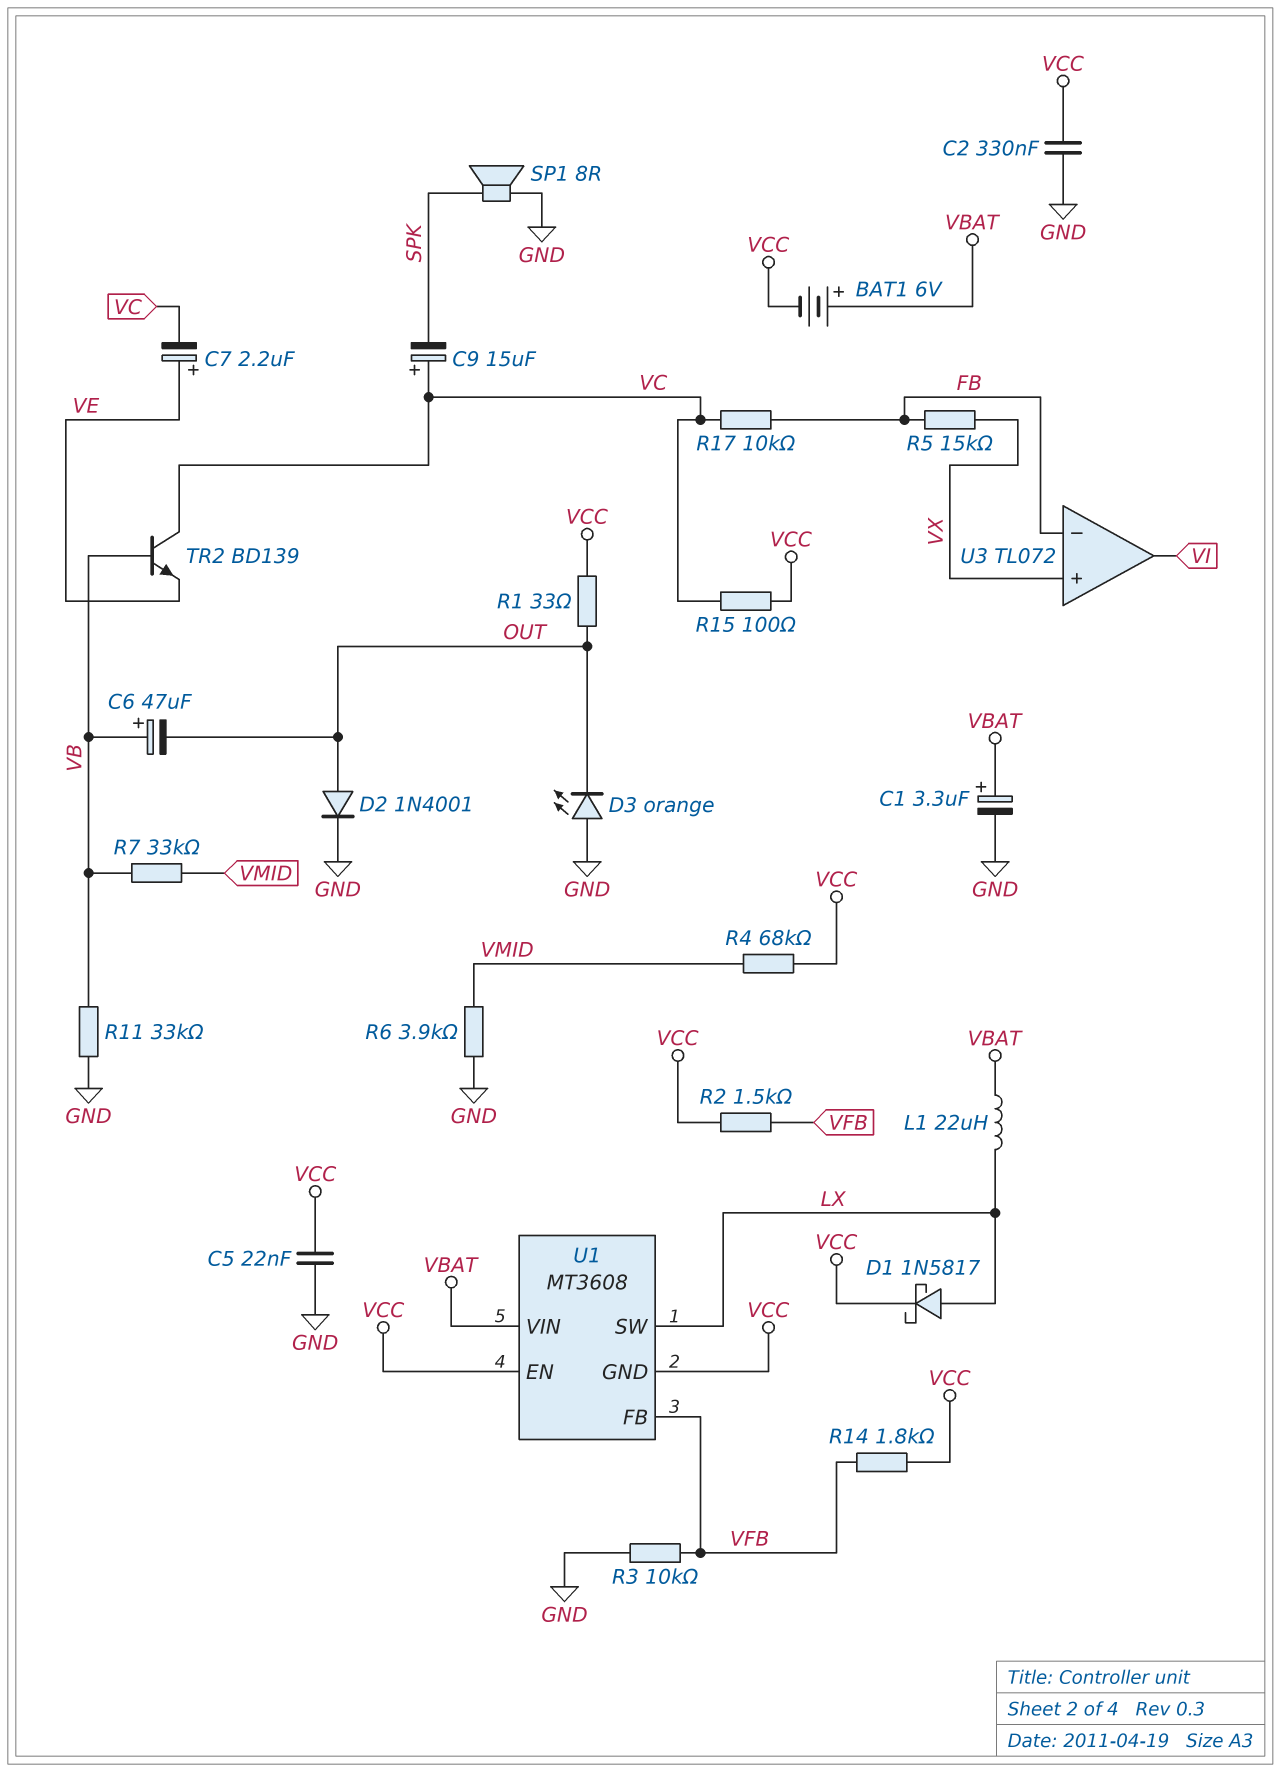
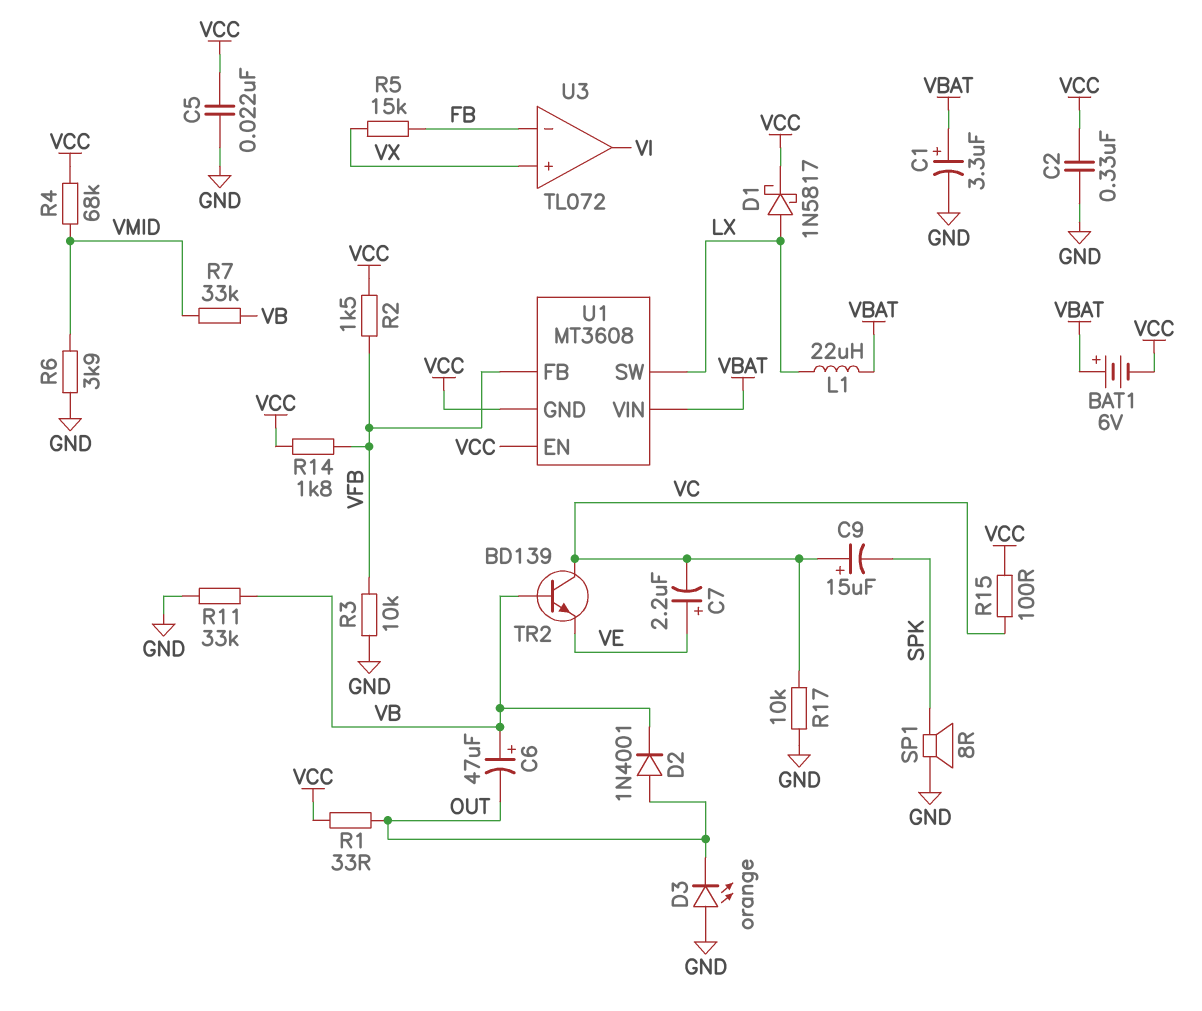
D2: diode 1N4001 (A OUT, K GND) -> diode 1N4001 (A OUT, K VB)
R17: 10k (FB, VC) -> 10k (GND, VC)

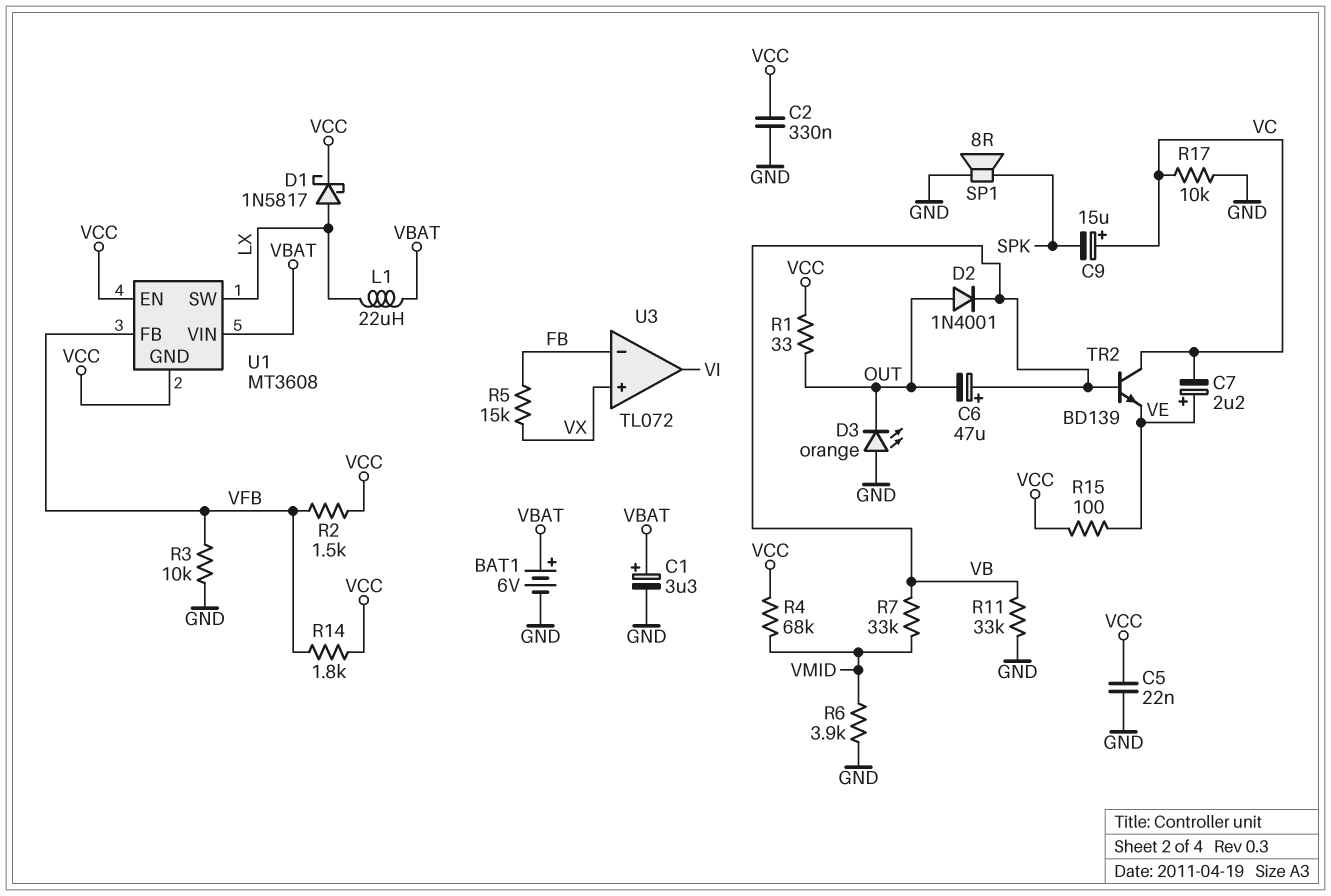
BAT1: 6V (plus VBAT, minus VCC) -> 6V (plus VBAT, minus GND)
R15: 100 (VC, VCC) -> 100 (VCC, VE)

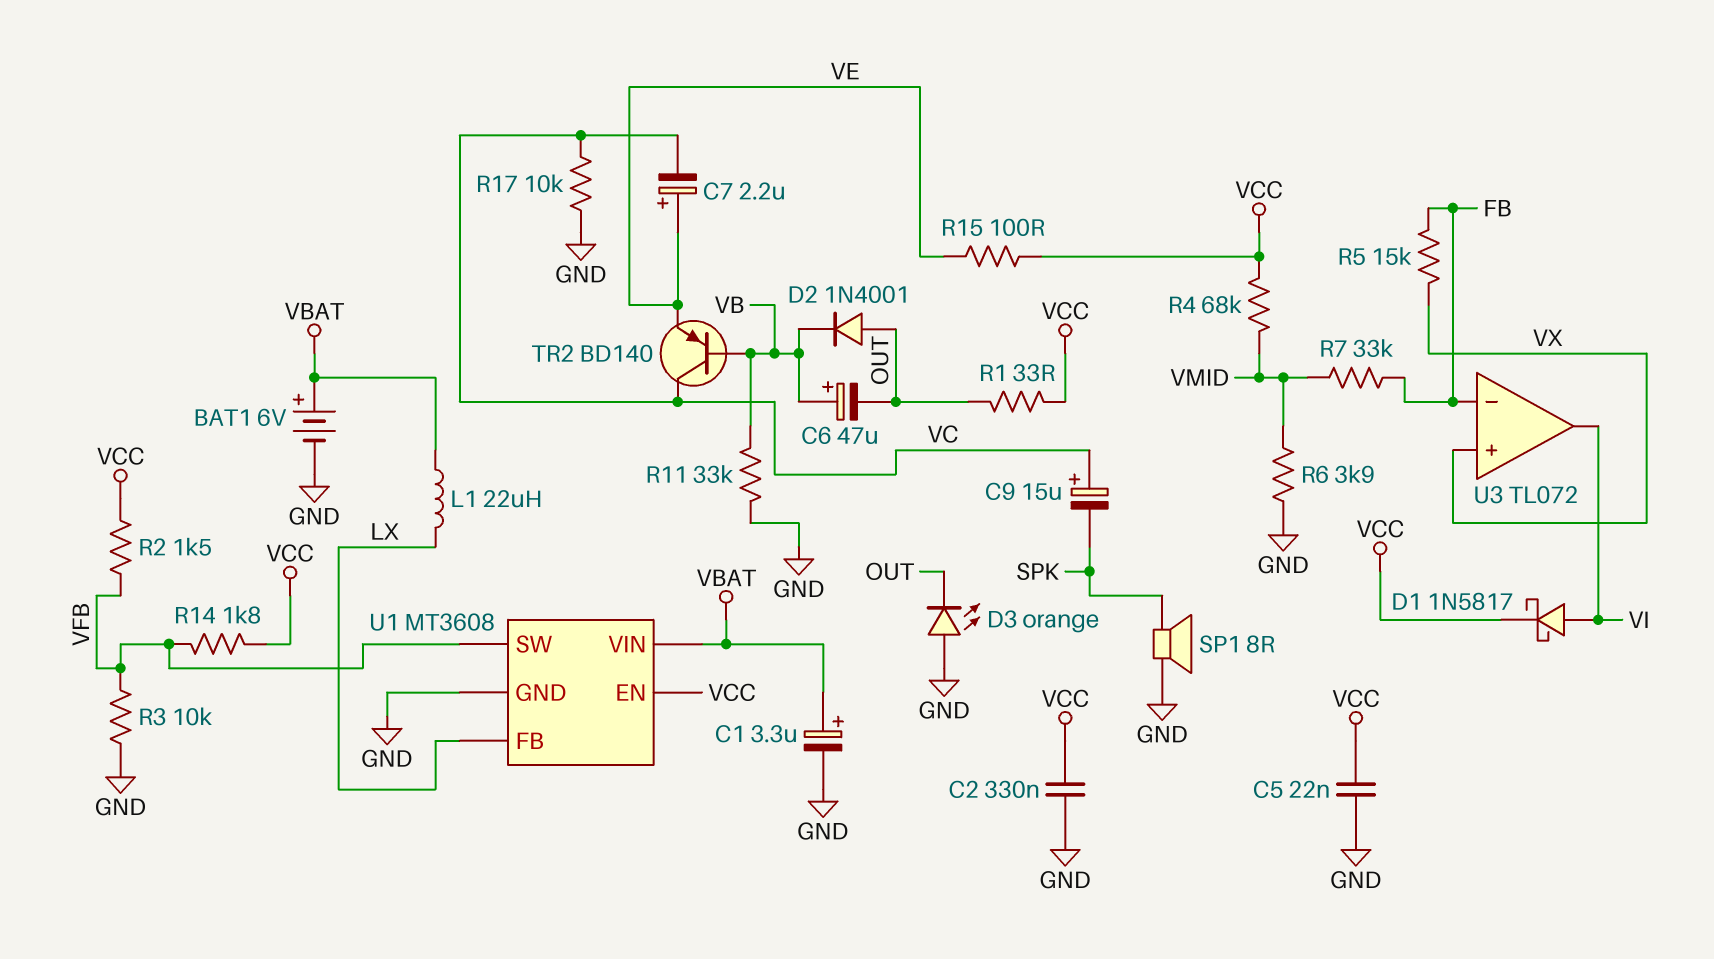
D1: schottky 1N5817 (A LX, K VCC) -> schottky 1N5817 (A VI, K VCC)
R7: 33k (VB, VMID) -> 33k (FB, VMID)
TR2: NPN BD139 (B VB, C VC, E VE) -> PNP BD140 (B VB, C VC, E VE)
U1 pin FB: VFB -> LX
U1 pin GND: VCC -> GND
U1 pin SW: LX -> VFB

